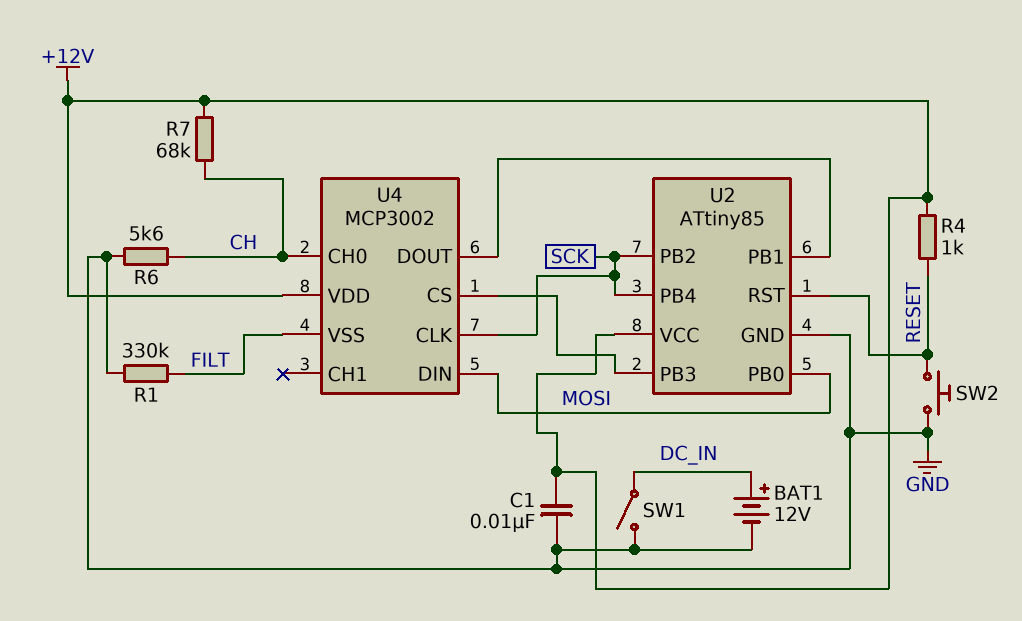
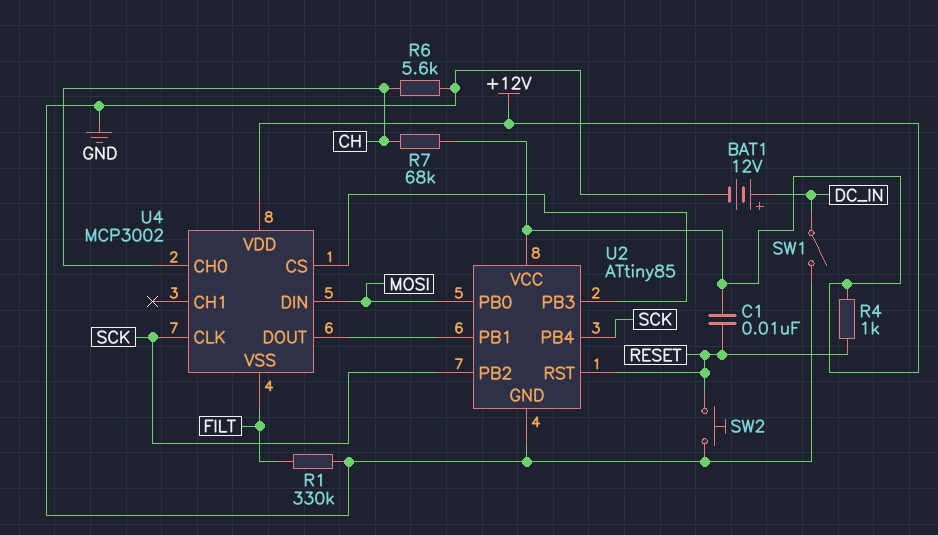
C1: 10nF (+12V, GND) -> 10nF (+12V, RESET)

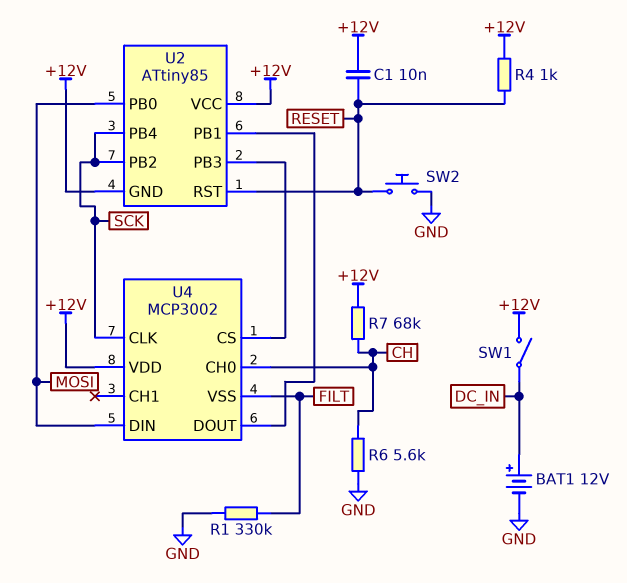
SW1: switch (DC_IN, GND) -> switch (+12V, DC_IN)
U2 pin GND: GND -> +12V

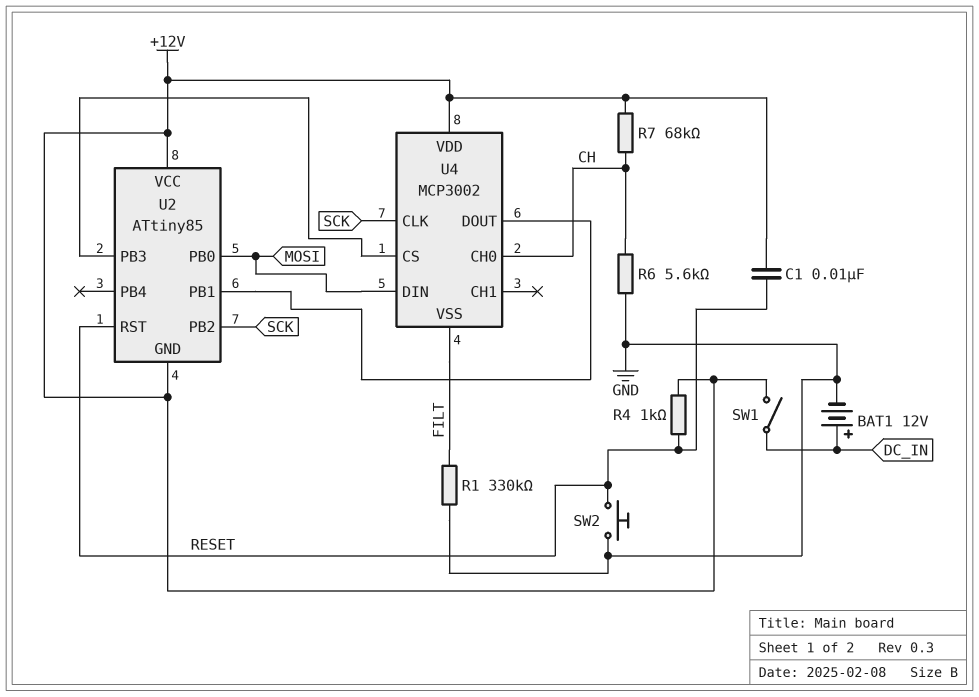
U2 pin PB4: SCK -> none

